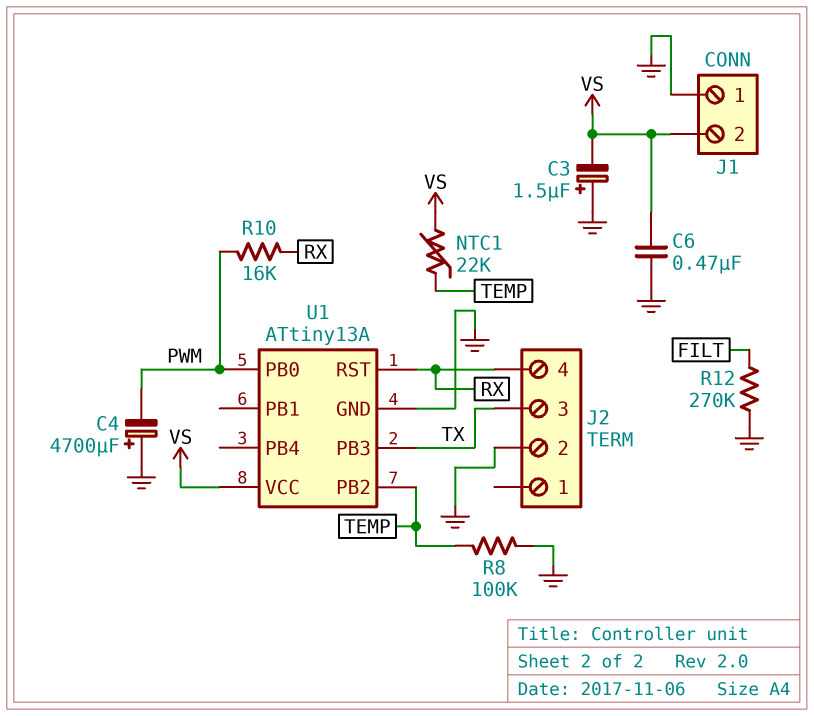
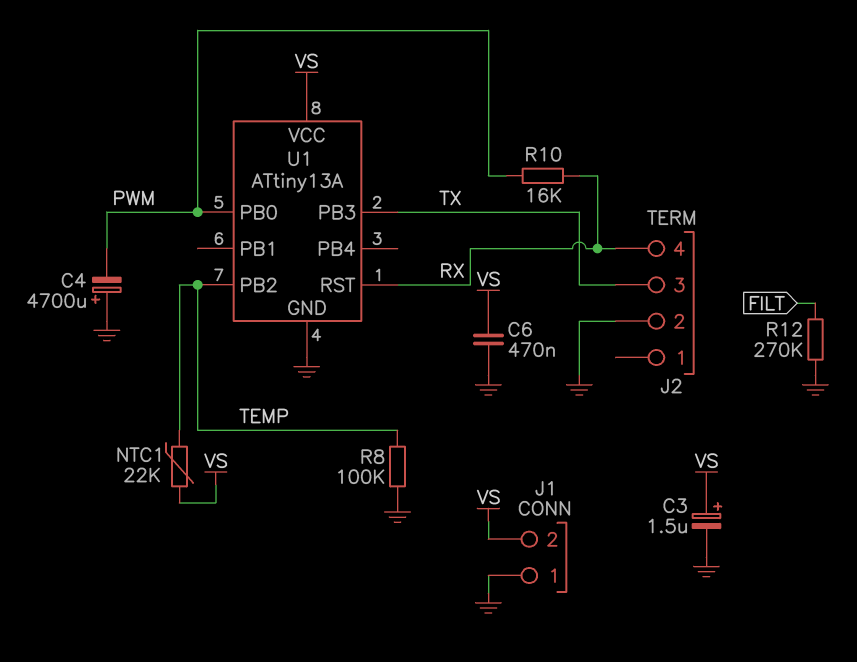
C3: 1.5uF (plus GND, minus VS) -> 1.5uF (plus VS, minus GND)

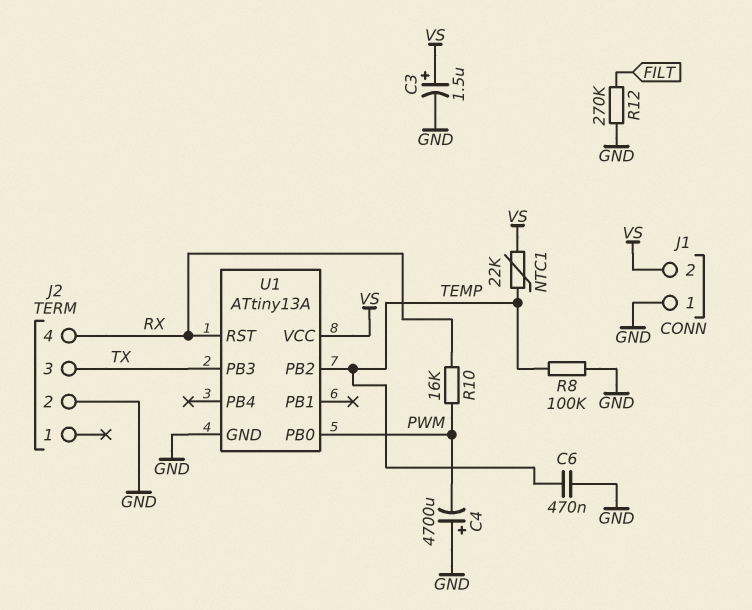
C6: 470nF (GND, VS) -> 470nF (GND, TEMP)

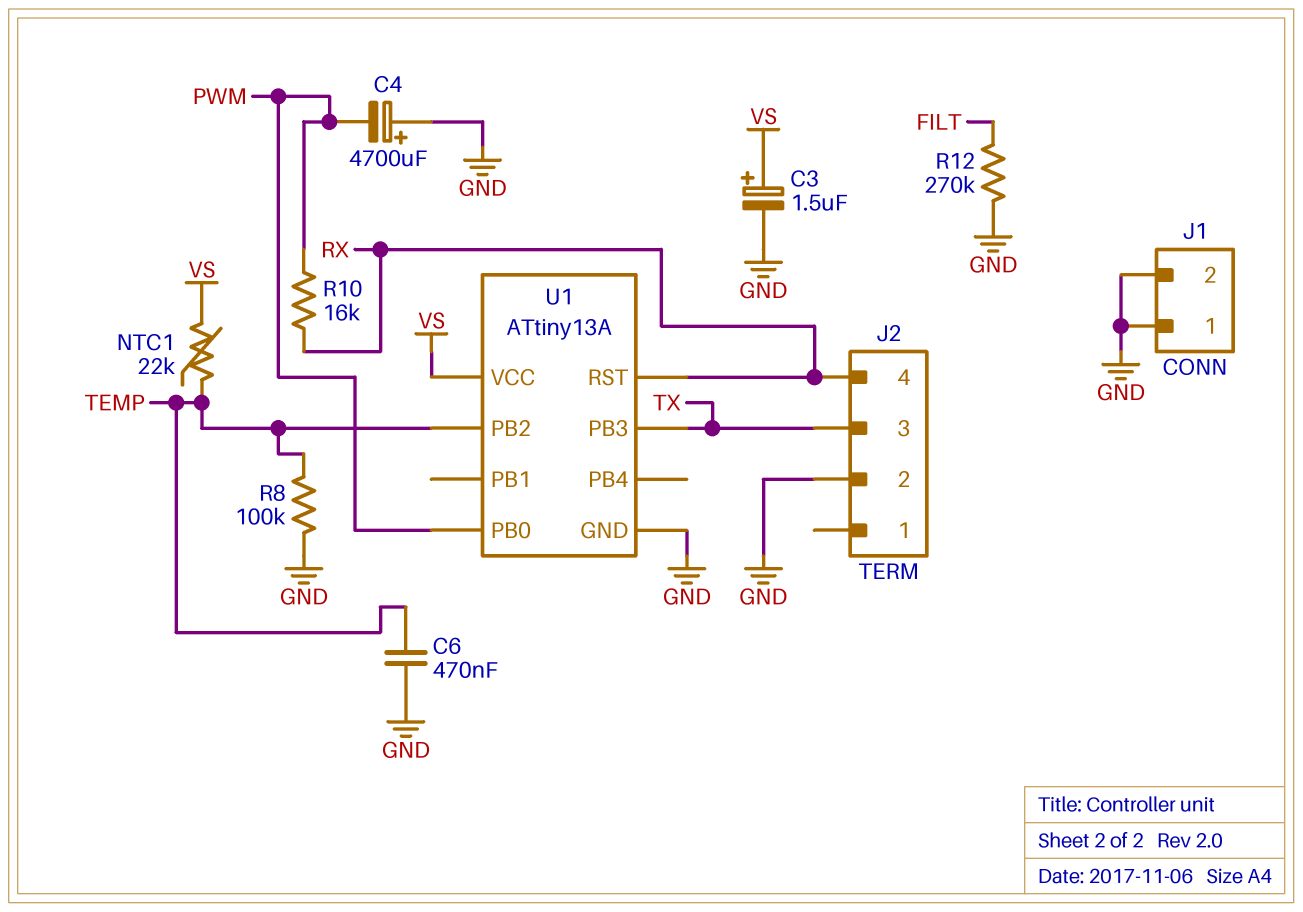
J1 pin 2: VS -> GND

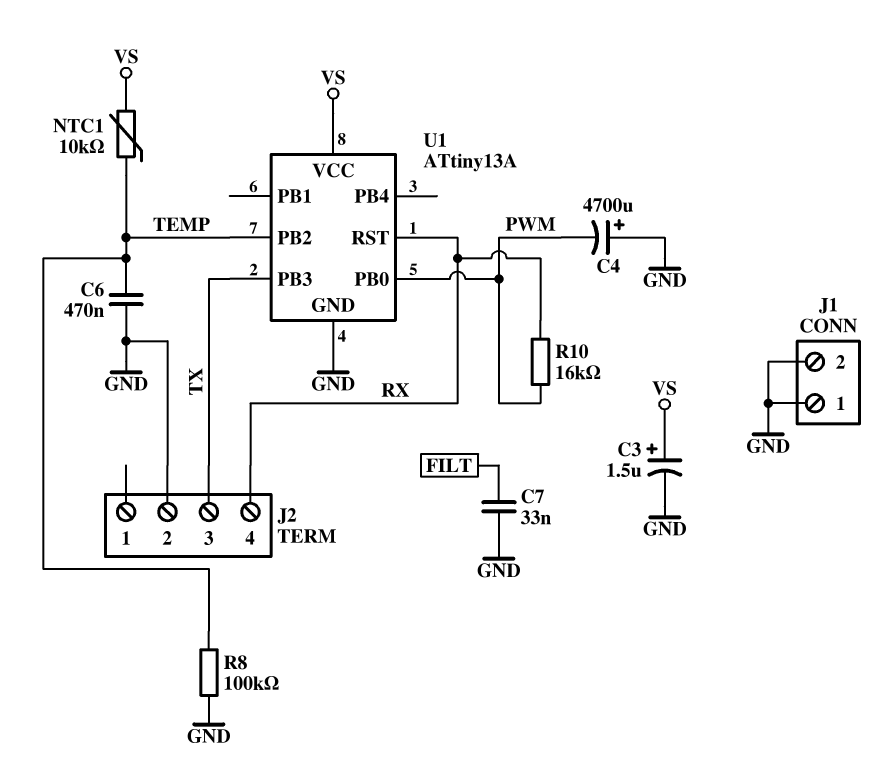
C7: none -> 33nF (FILT, GND)
NTC1: 22k (TEMP, VS) -> 10k (TEMP, VS)
R12: 270k (FILT, GND) -> none

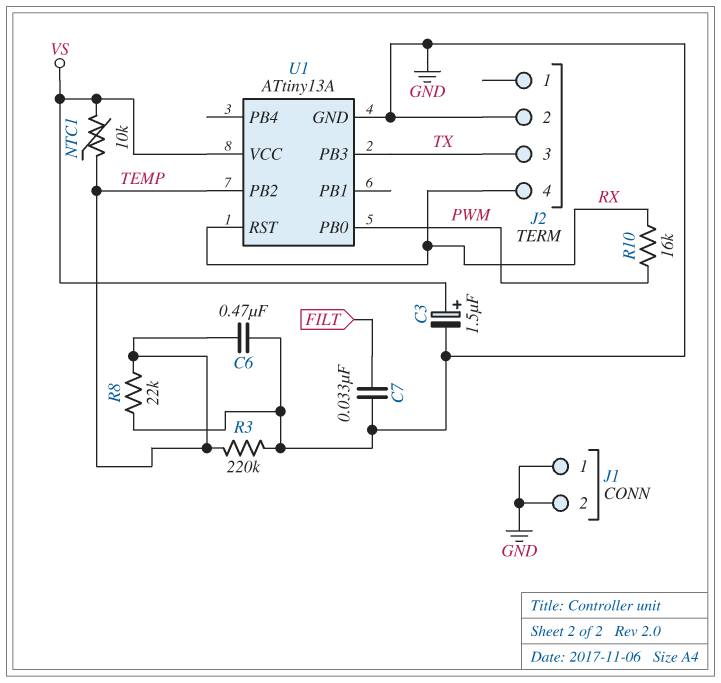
C4: 4700uF (plus GND, minus PWM) -> none
R3: none -> 220k (GND, TEMP)
R8: 100k (GND, TEMP) -> 22k (GND, TEMP)

